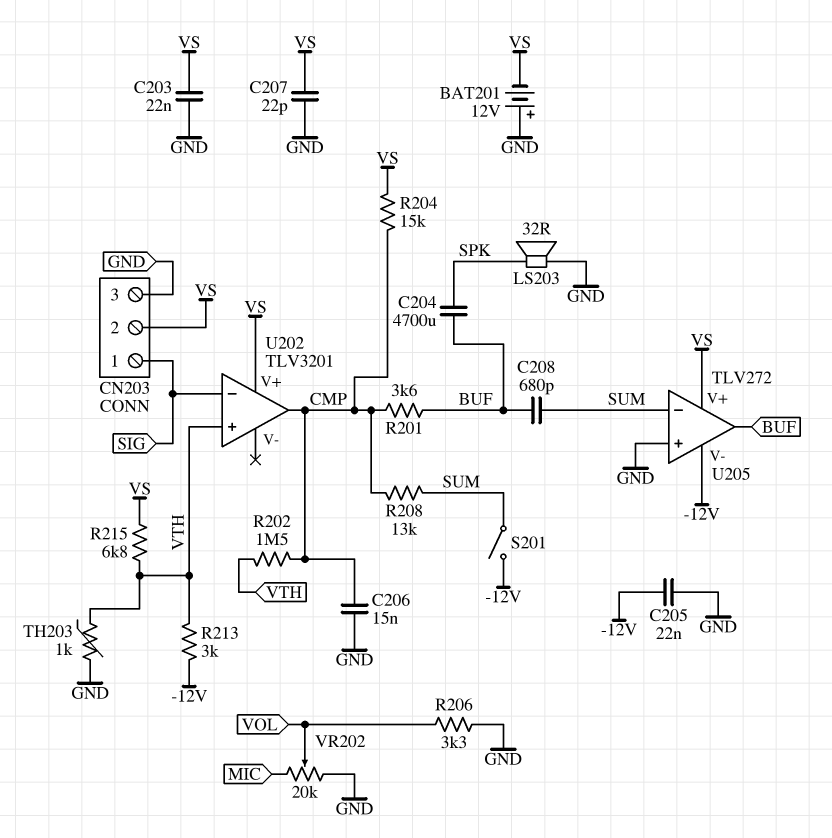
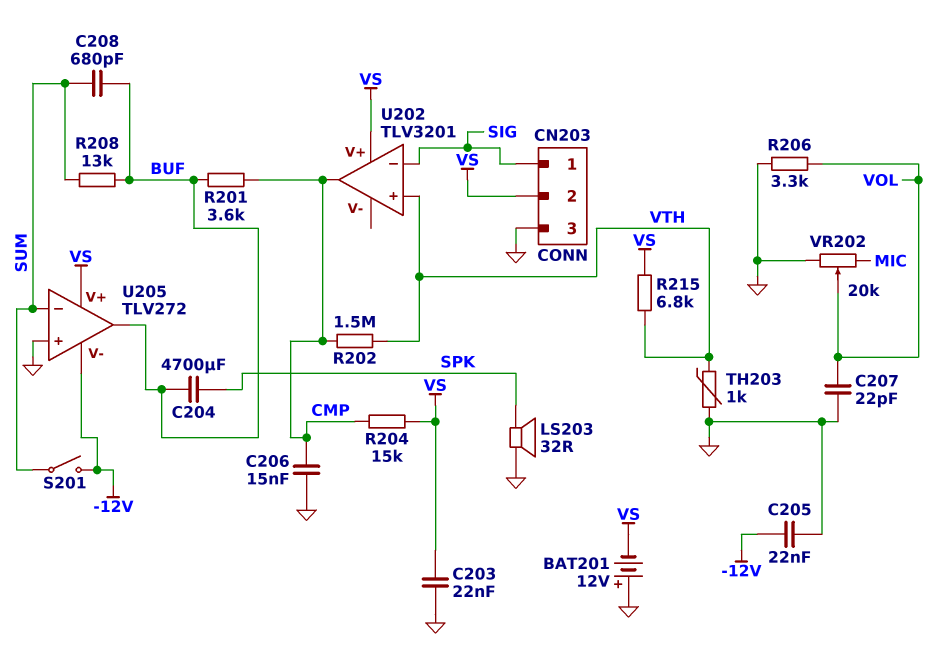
C207: 22pF (GND, VS) -> 22pF (GND, VOL)
R208: 13k (CMP, SUM) -> 13k (BUF, SUM)
R213: 3k (-12V, VTH) -> none

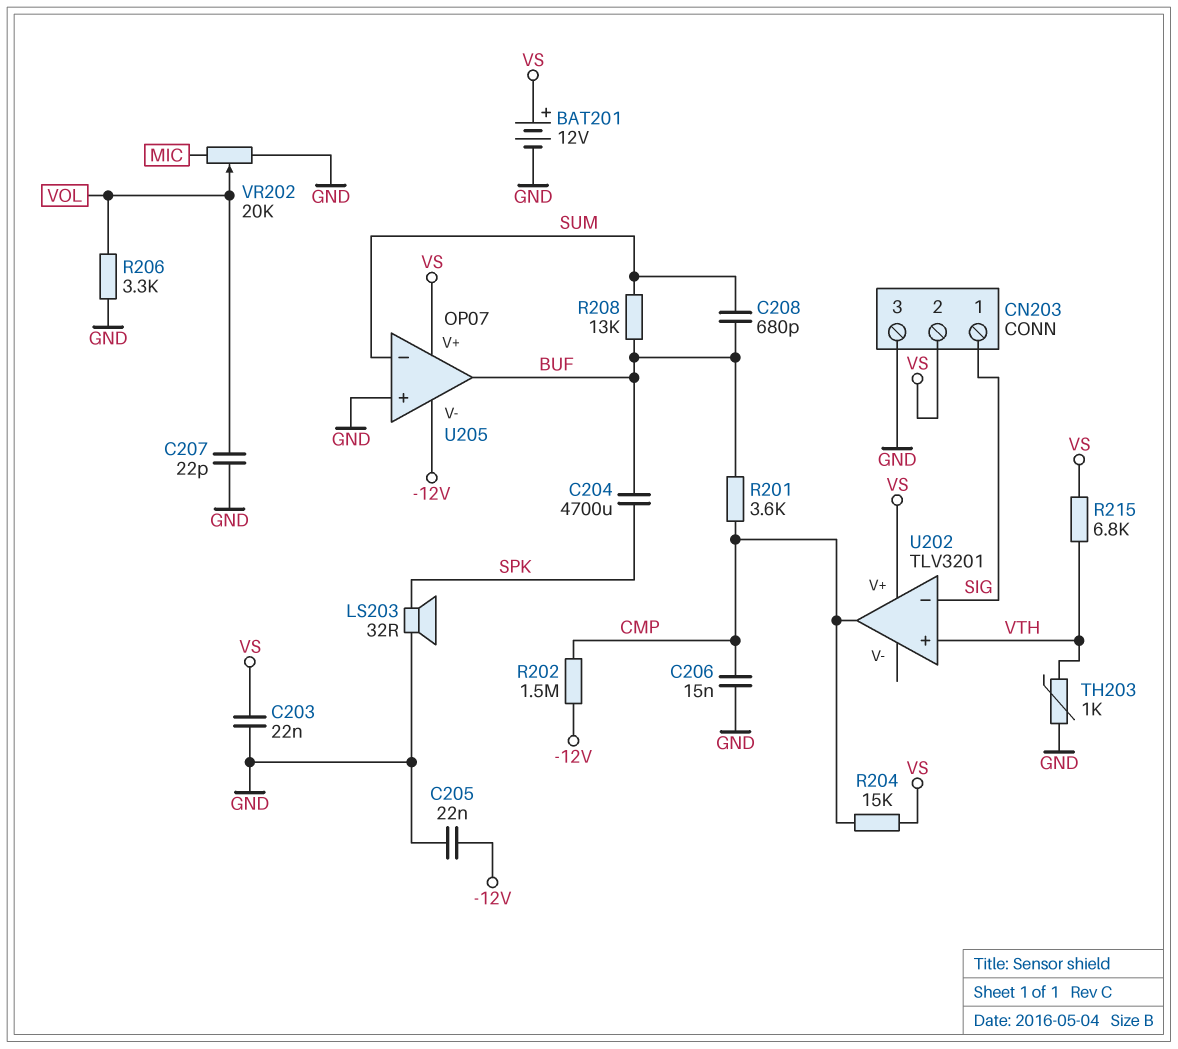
BAT201: 12V (plus GND, minus VS) -> 12V (plus VS, minus GND)
R202: 1.5M (CMP, VTH) -> 1.5M (-12V, CMP)
S201: switch (-12V, SUM) -> none
U205: TLV272 -> OP07

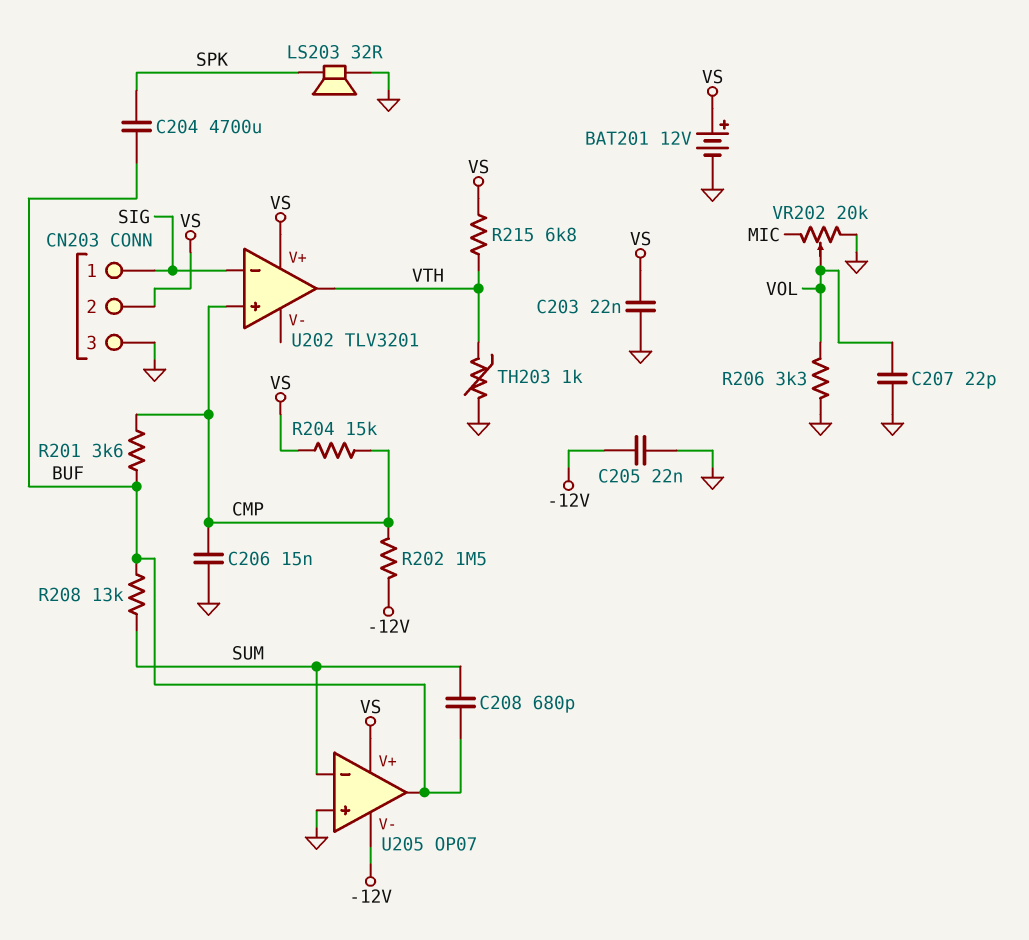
U202 pin in+: VTH -> CMP
U202 pin out: CMP -> VTH

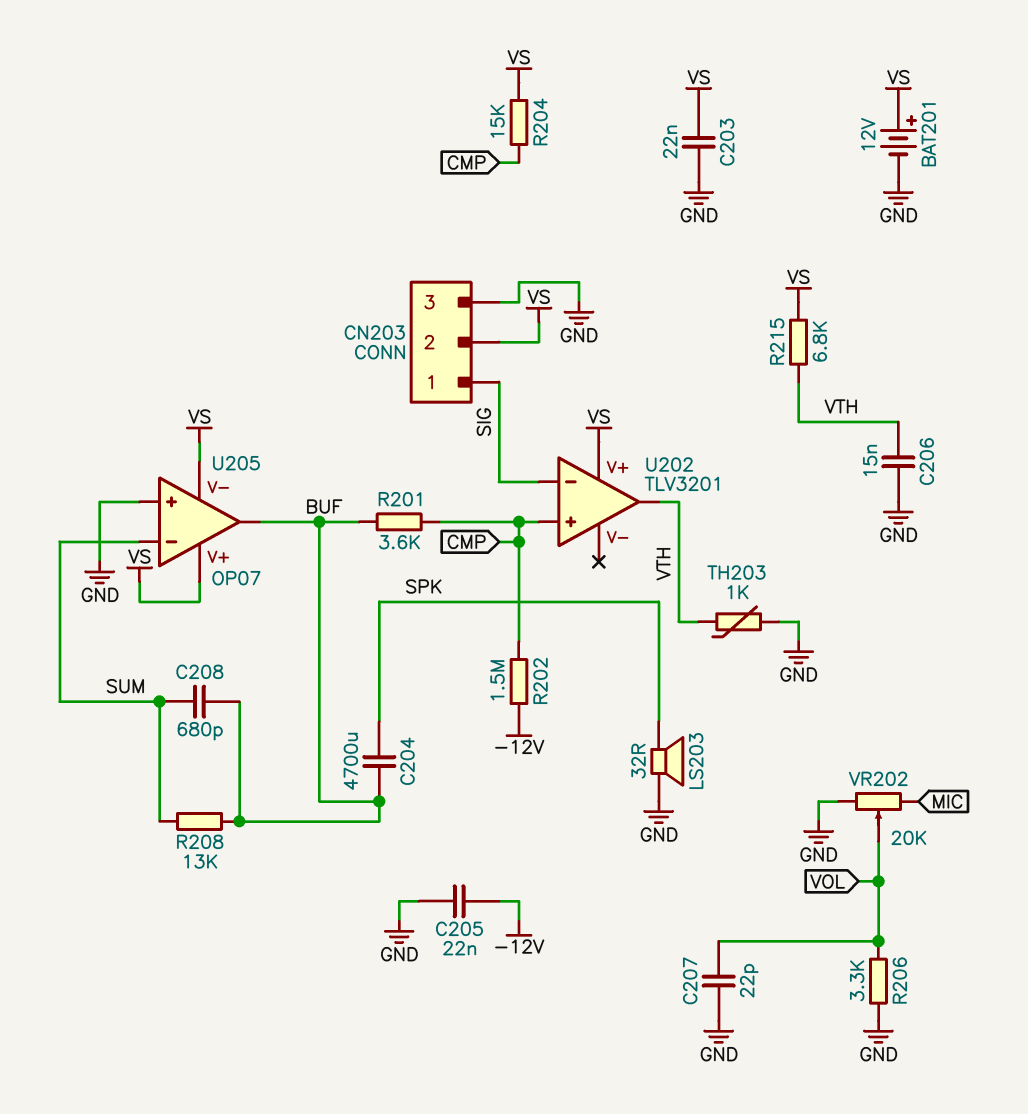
C206: 15nF (CMP, GND) -> 15nF (GND, VTH)
U205 pin V-: -12V -> VS

